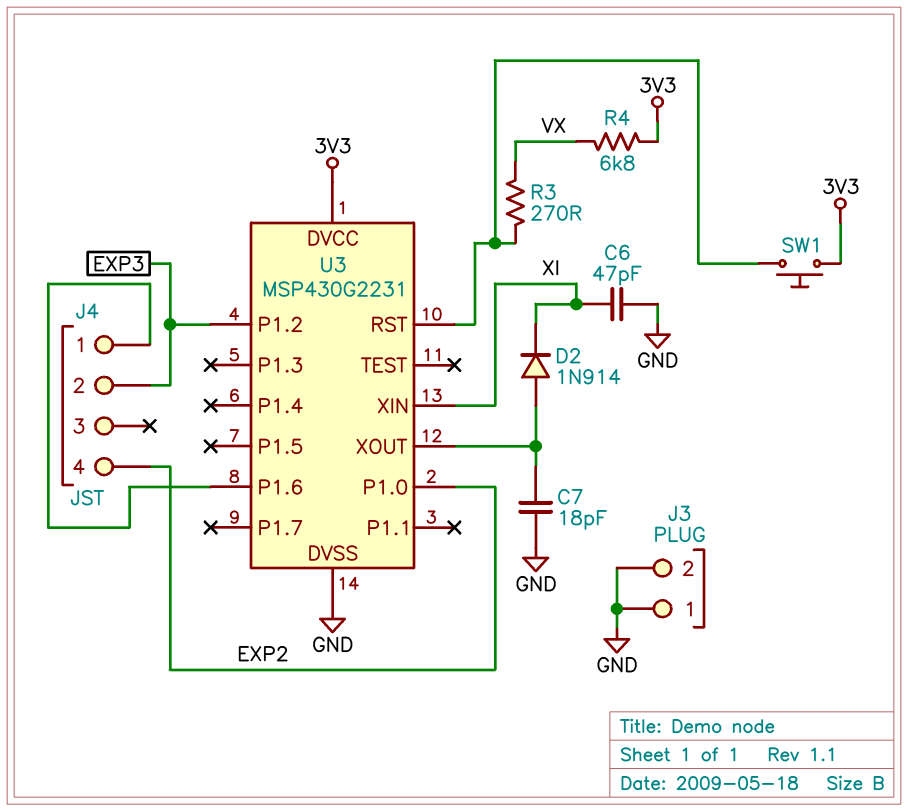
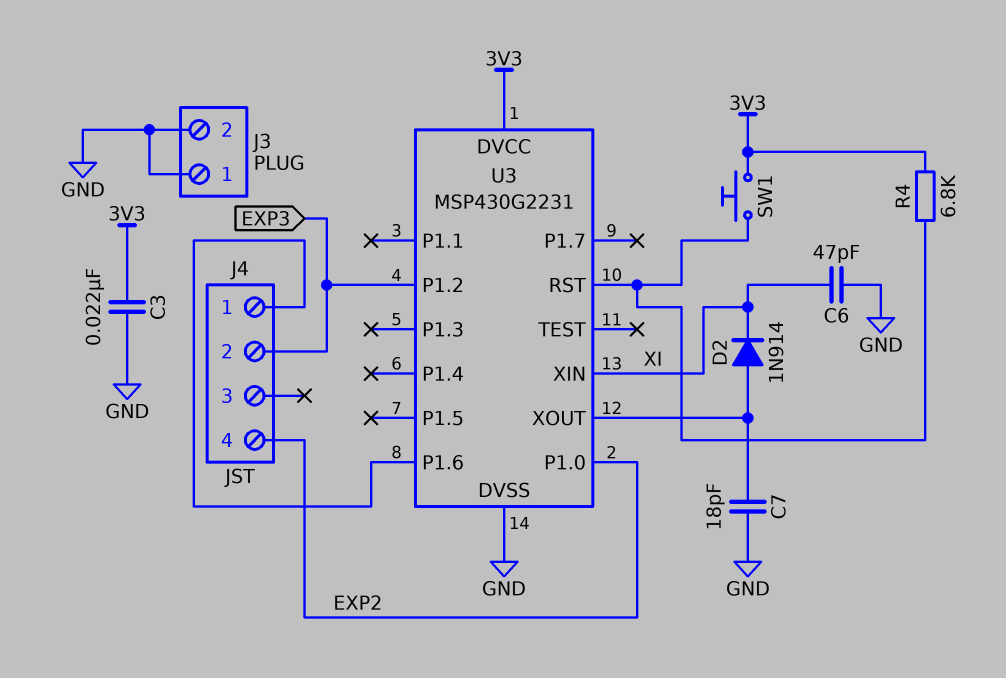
C3: none -> 22nF (3V3, GND)
R3: 270 (U3/RST, VX) -> none
R4: 6.8k (3V3, VX) -> 6.8k (3V3, U3/RST)

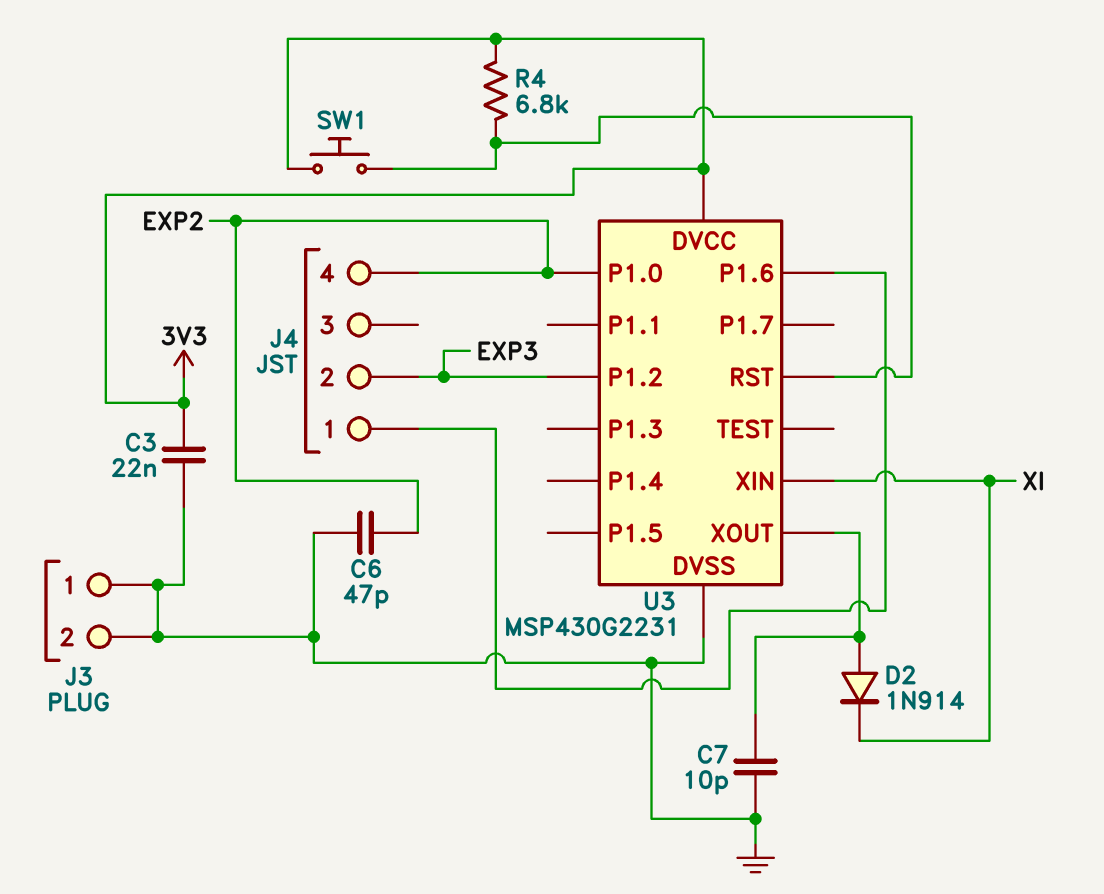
C6: 47pF (GND, XI) -> 47pF (EXP2, GND)
C7: 18pF (GND, U3/XOUT) -> 10pF (GND, U3/XOUT)

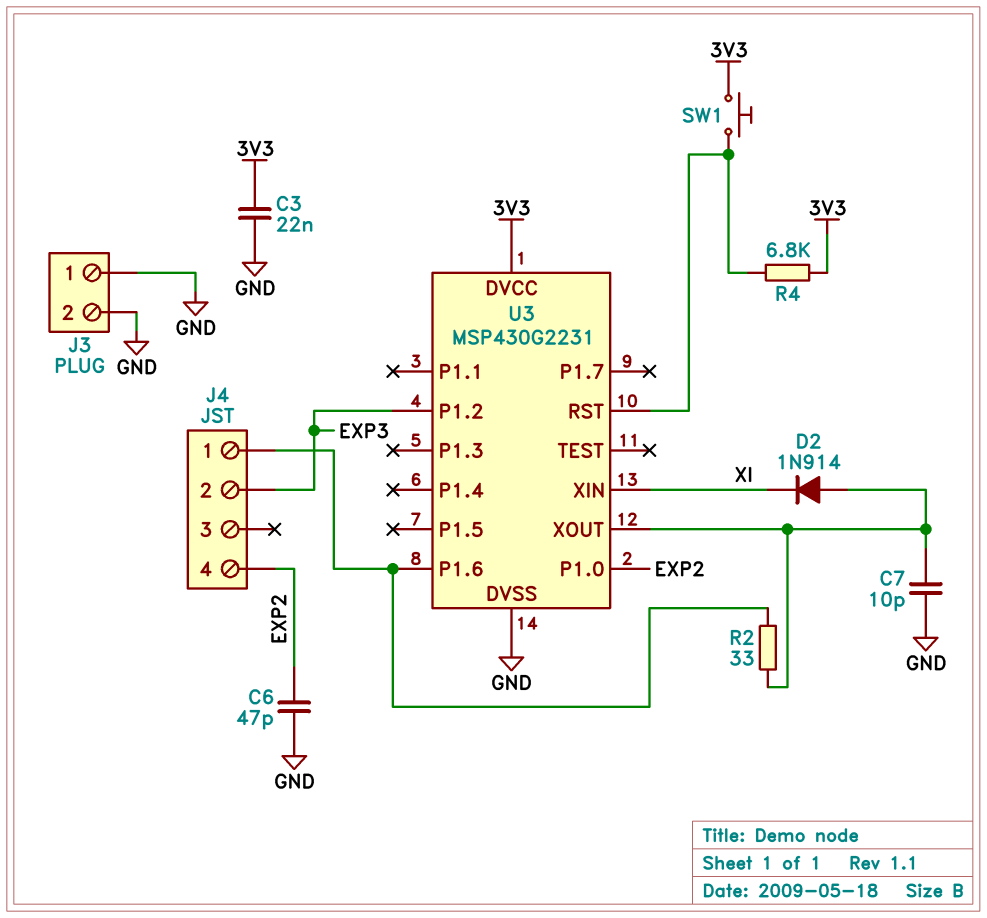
R2: none -> 33 (J4/1, U3/XOUT)

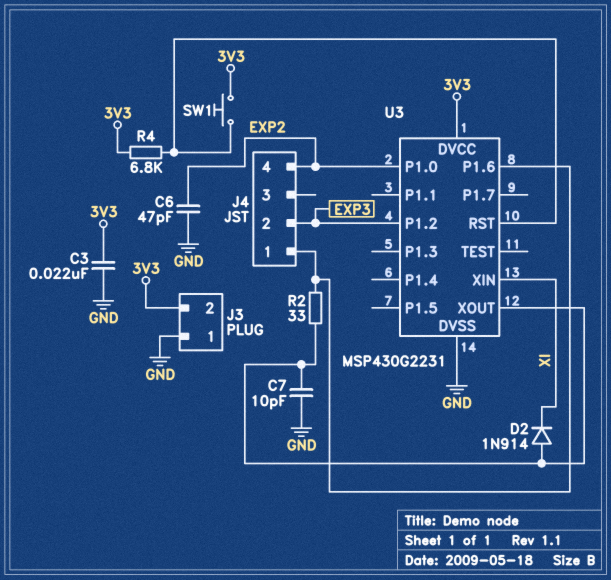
J3 pin 2: GND -> 3V3

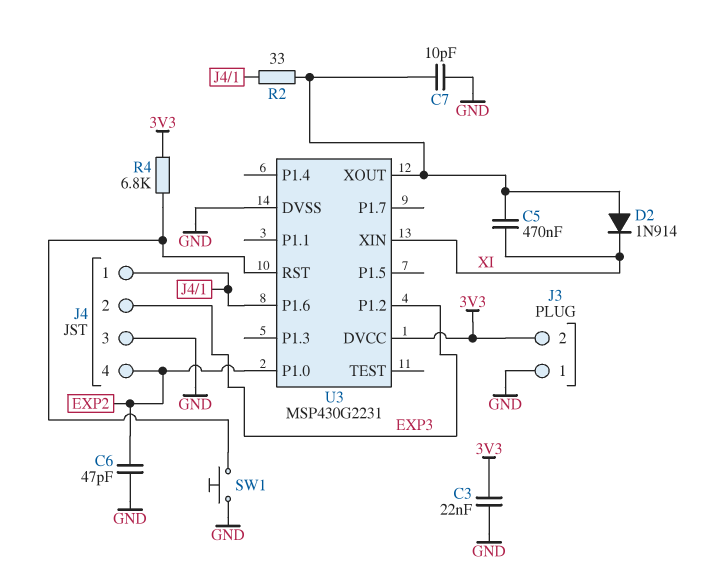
C5: none -> 470nF (U3/XOUT, XI)
J4 pin 3: none -> GND
SW1: button (3V3, U3/RST) -> button (GND, U3/RST)

